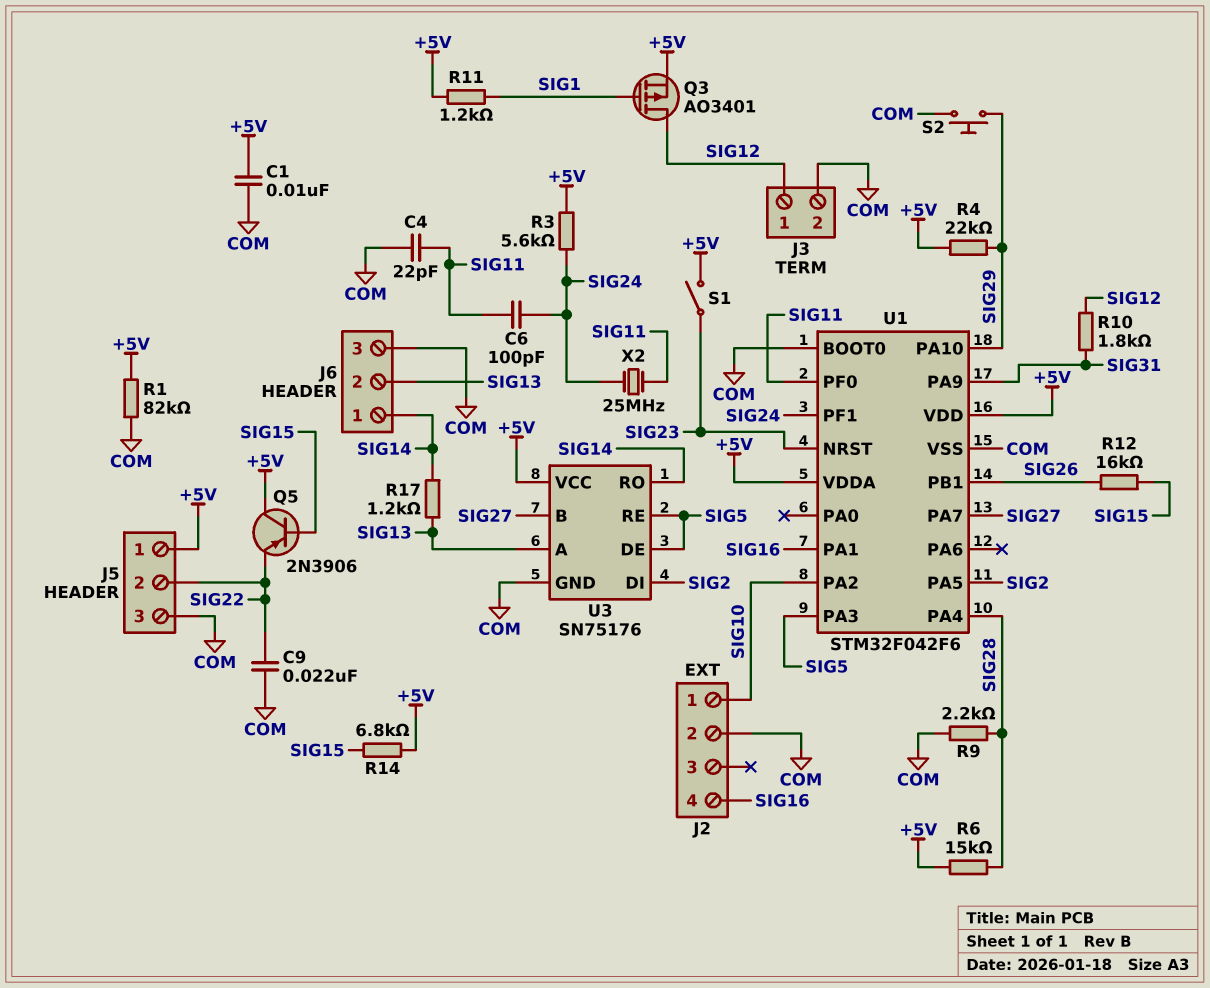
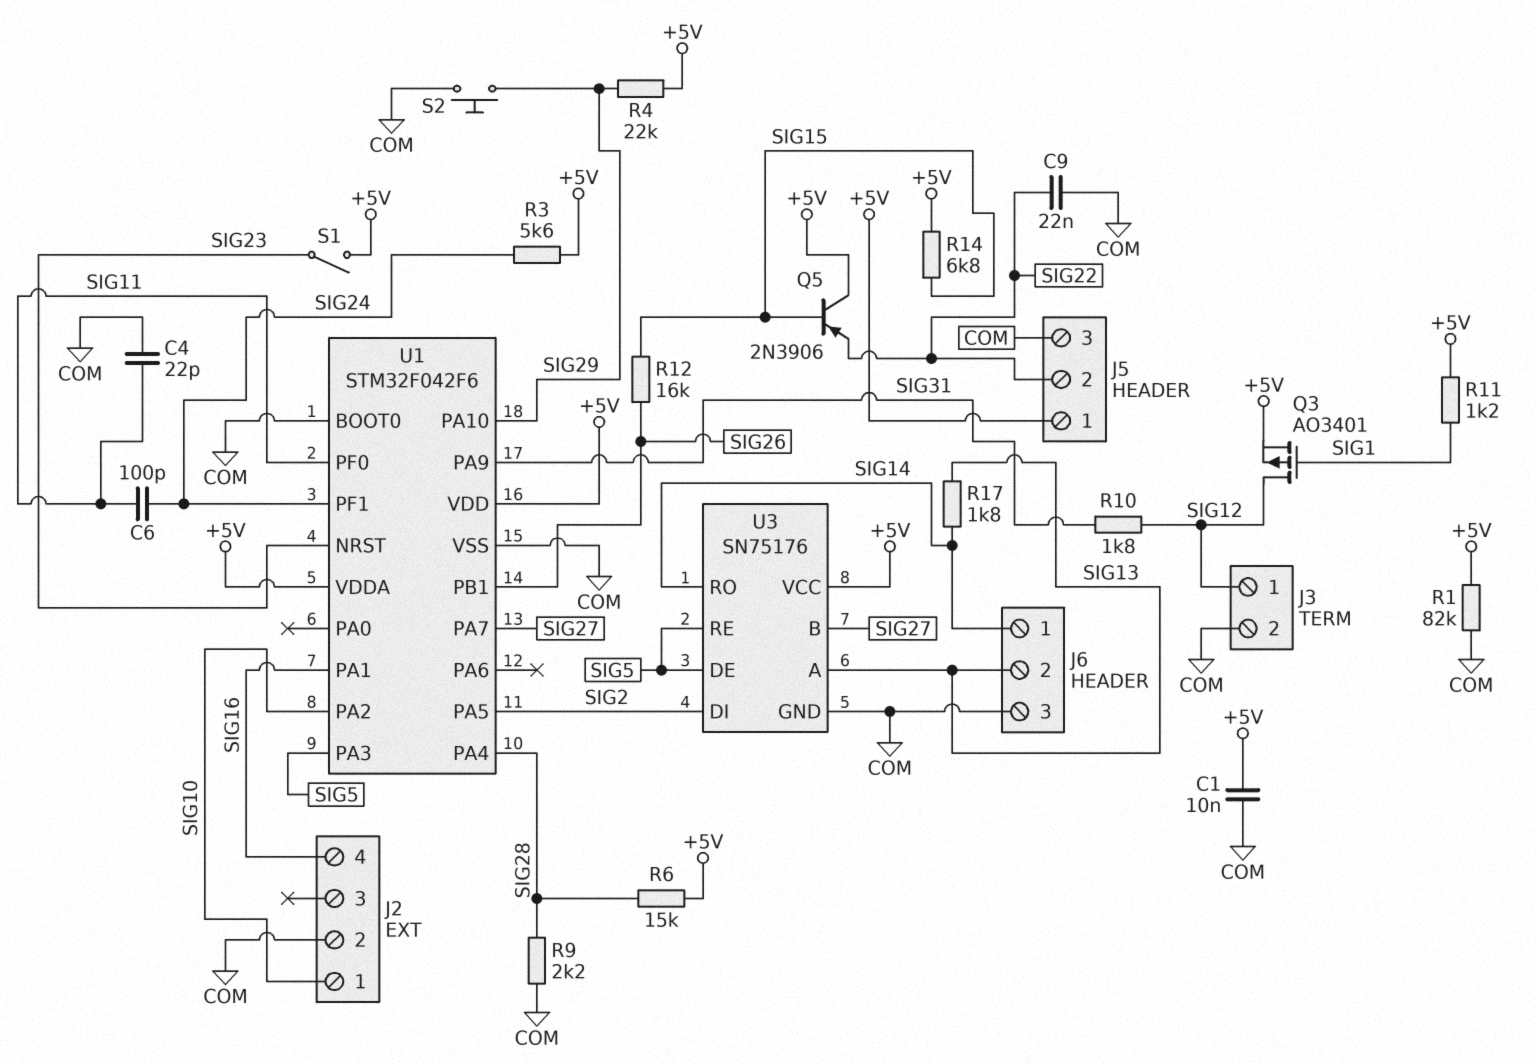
R17: 1.2k (SIG13, SIG14) -> 1.8k (SIG13, SIG14)
X2: 25MHz (SIG11, SIG24) -> none

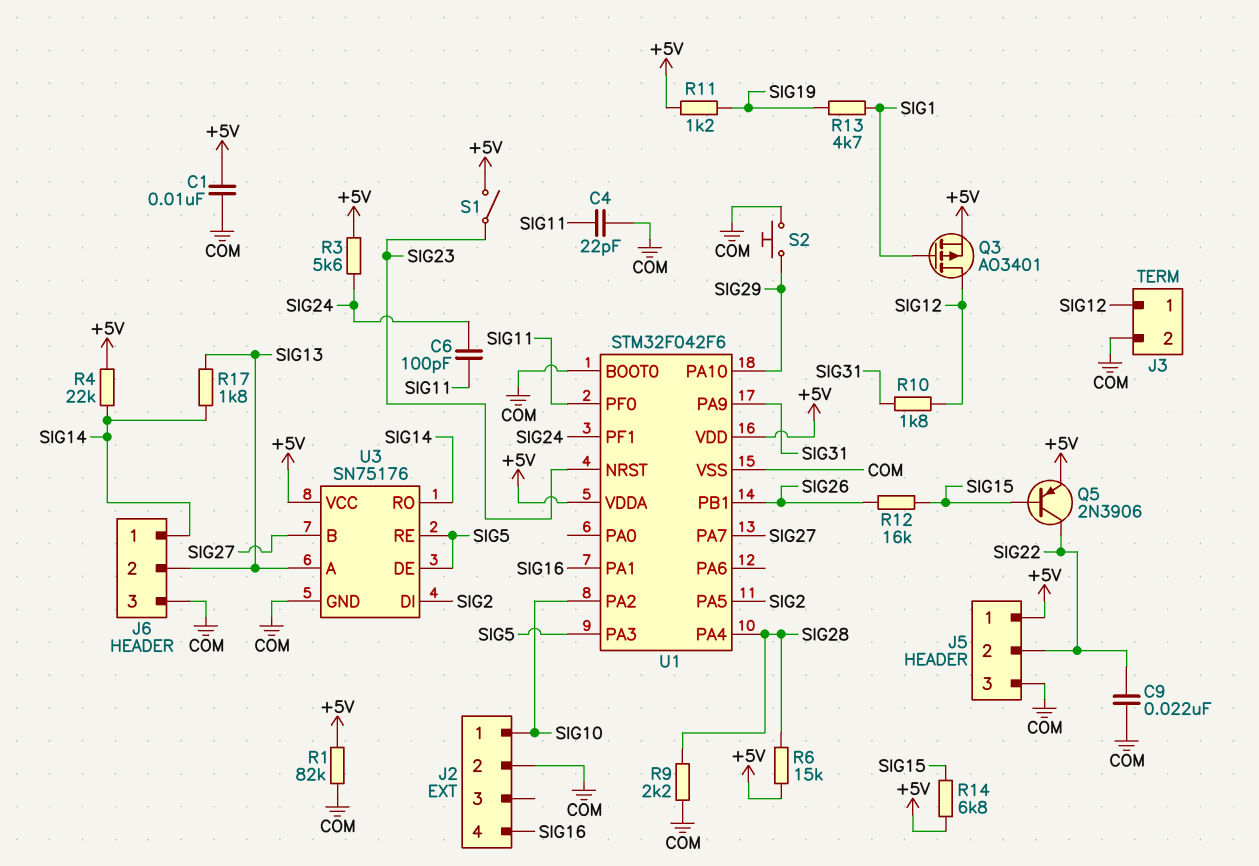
Q5: PNP 2N3906 (B SIG15, C +5V, E SIG22) -> PNP 2N3906 (B SIG15, C SIG22, E +5V)
R4: 22k (+5V, SIG29) -> 22k (+5V, SIG14)
R11: 1.2k (+5V, SIG1) -> 1.2k (+5V, SIG19)
R13: none -> 4.7k (SIG1, SIG19)

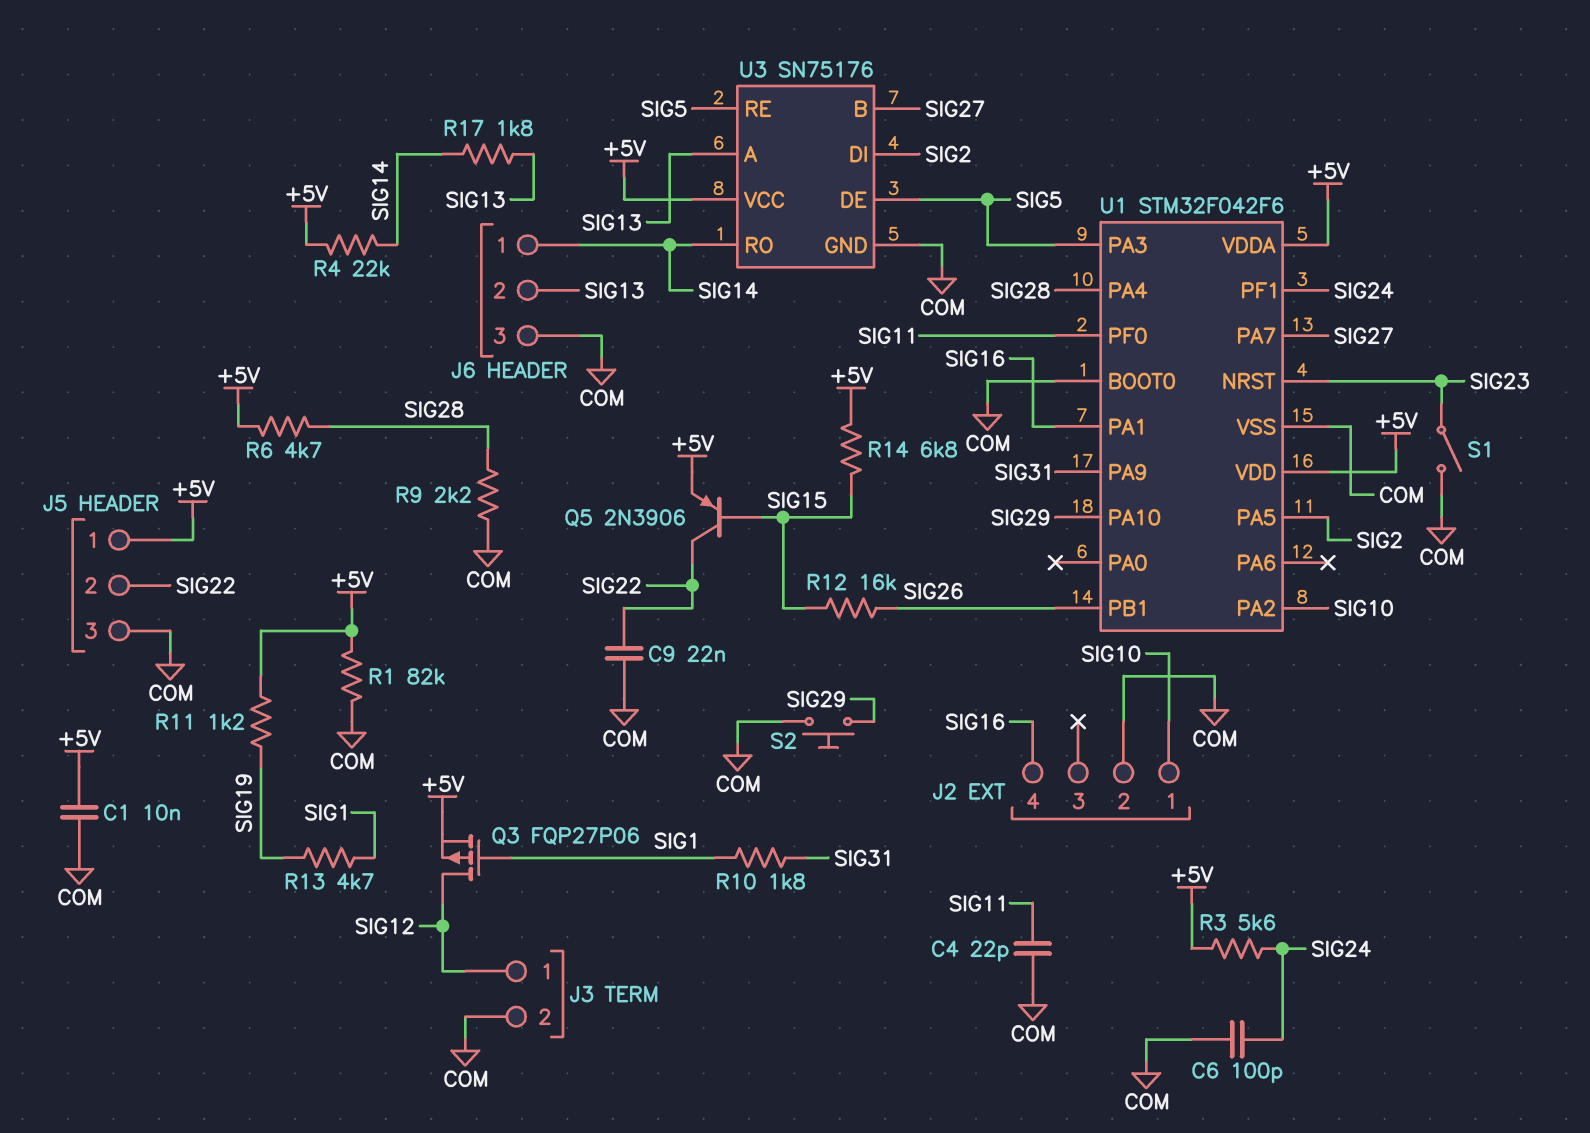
C6: 100pF (SIG11, SIG24) -> 100pF (COM, SIG24)
Q3: PMOS AO3401 (G SIG1, D SIG12, S +5V) -> PMOS FQP27P06 (G SIG1, D SIG12, S +5V)
R6: 15k (+5V, SIG28) -> 4.7k (+5V, SIG28)
R10: 1.8k (SIG12, SIG31) -> 1.8k (SIG1, SIG31)
S1: switch (+5V, SIG23) -> switch (COM, SIG23)

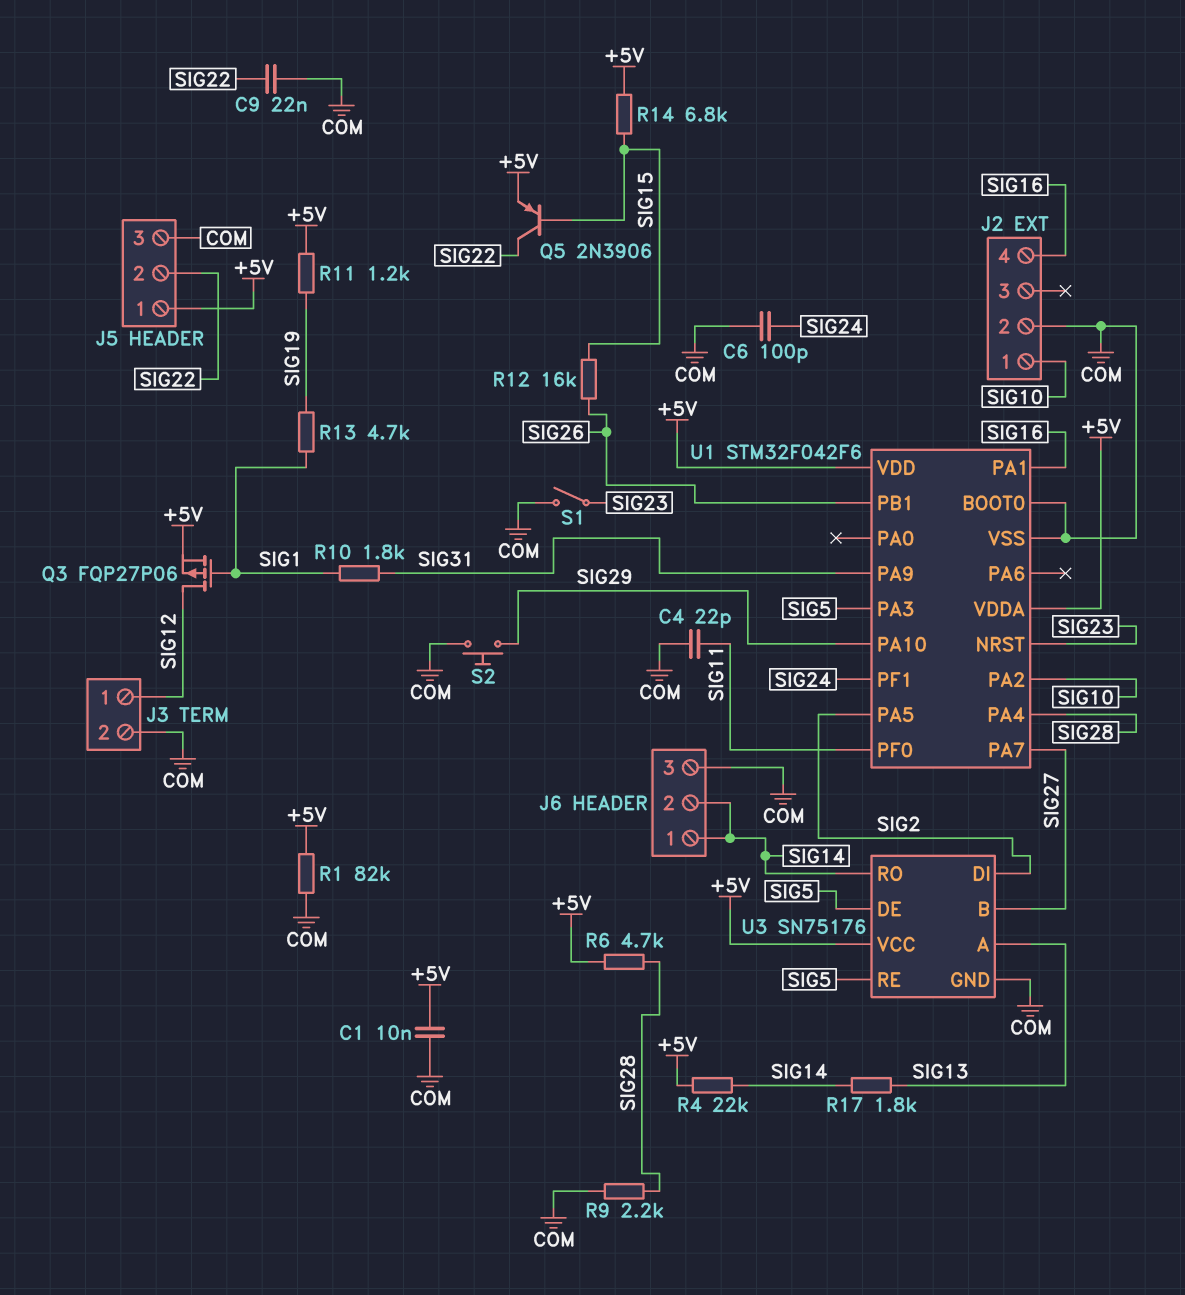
J6 pin 2: SIG13 -> SIG14
R3: 5.6k (+5V, SIG24) -> none

